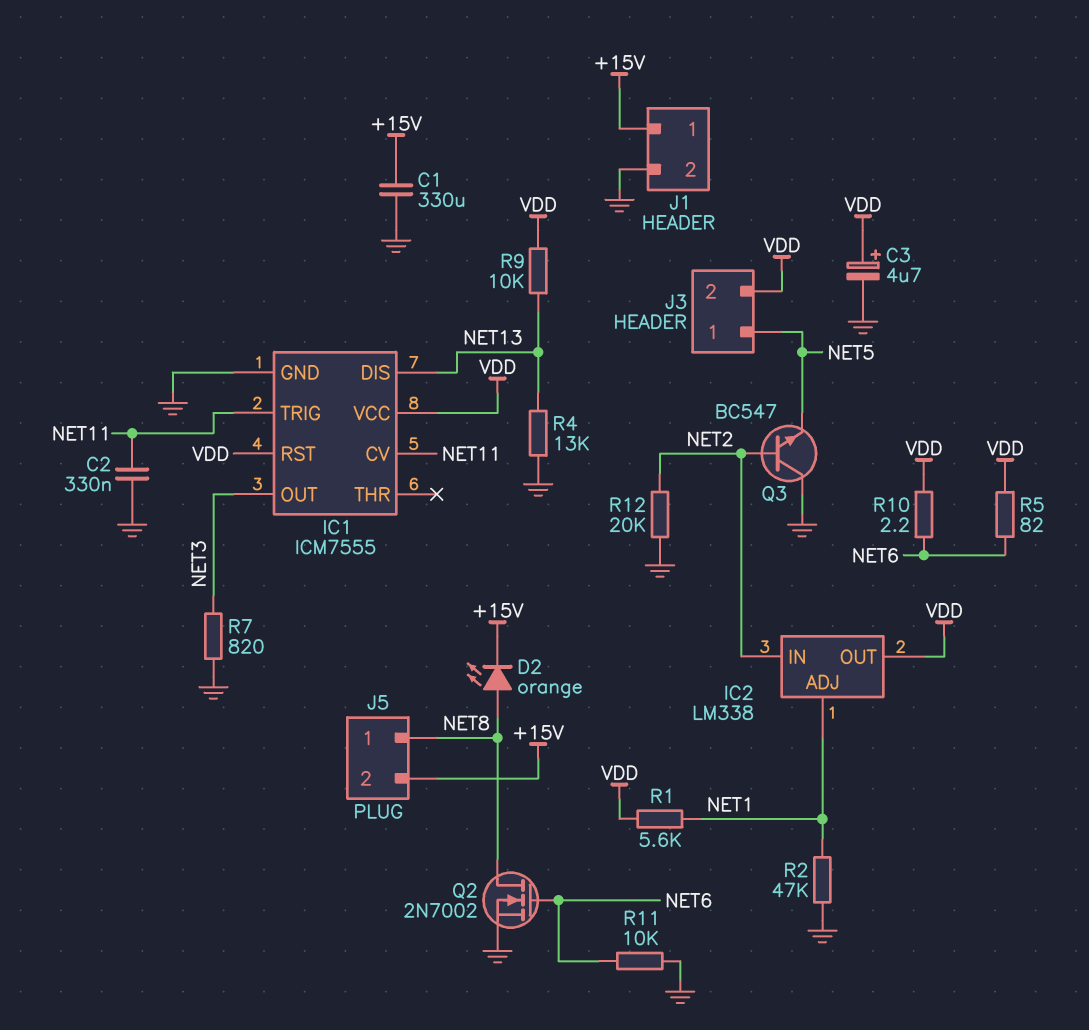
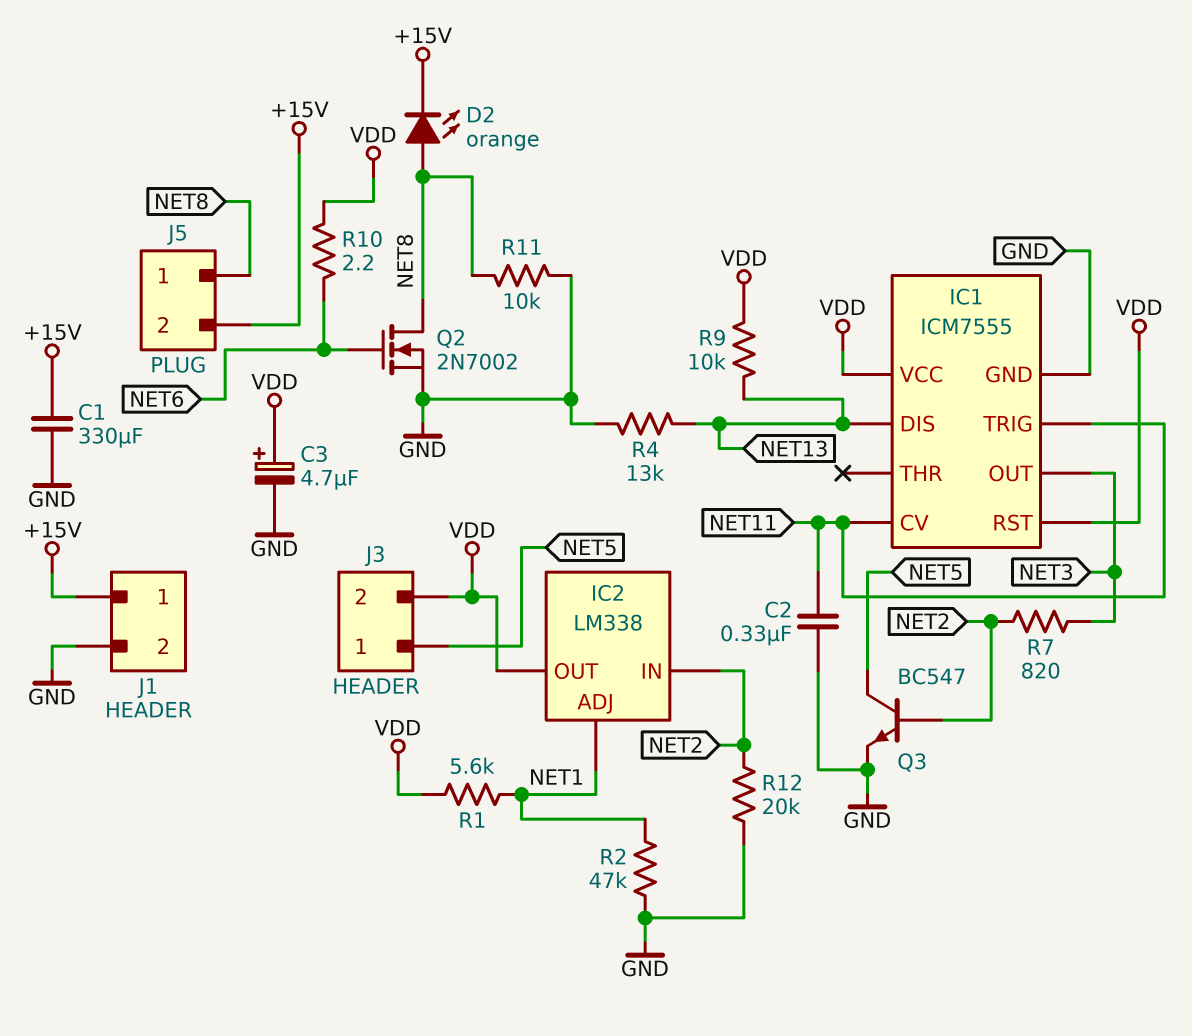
Q3: NPN BC547 (B NET2, C GND, E NET5) -> NPN BC547 (B NET2, C NET5, E GND)
R5: 82 (NET6, VDD) -> none
R7: 820 (GND, NET3) -> 820 (NET2, NET3)
R11: 10k (GND, NET6) -> 10k (GND, NET8)

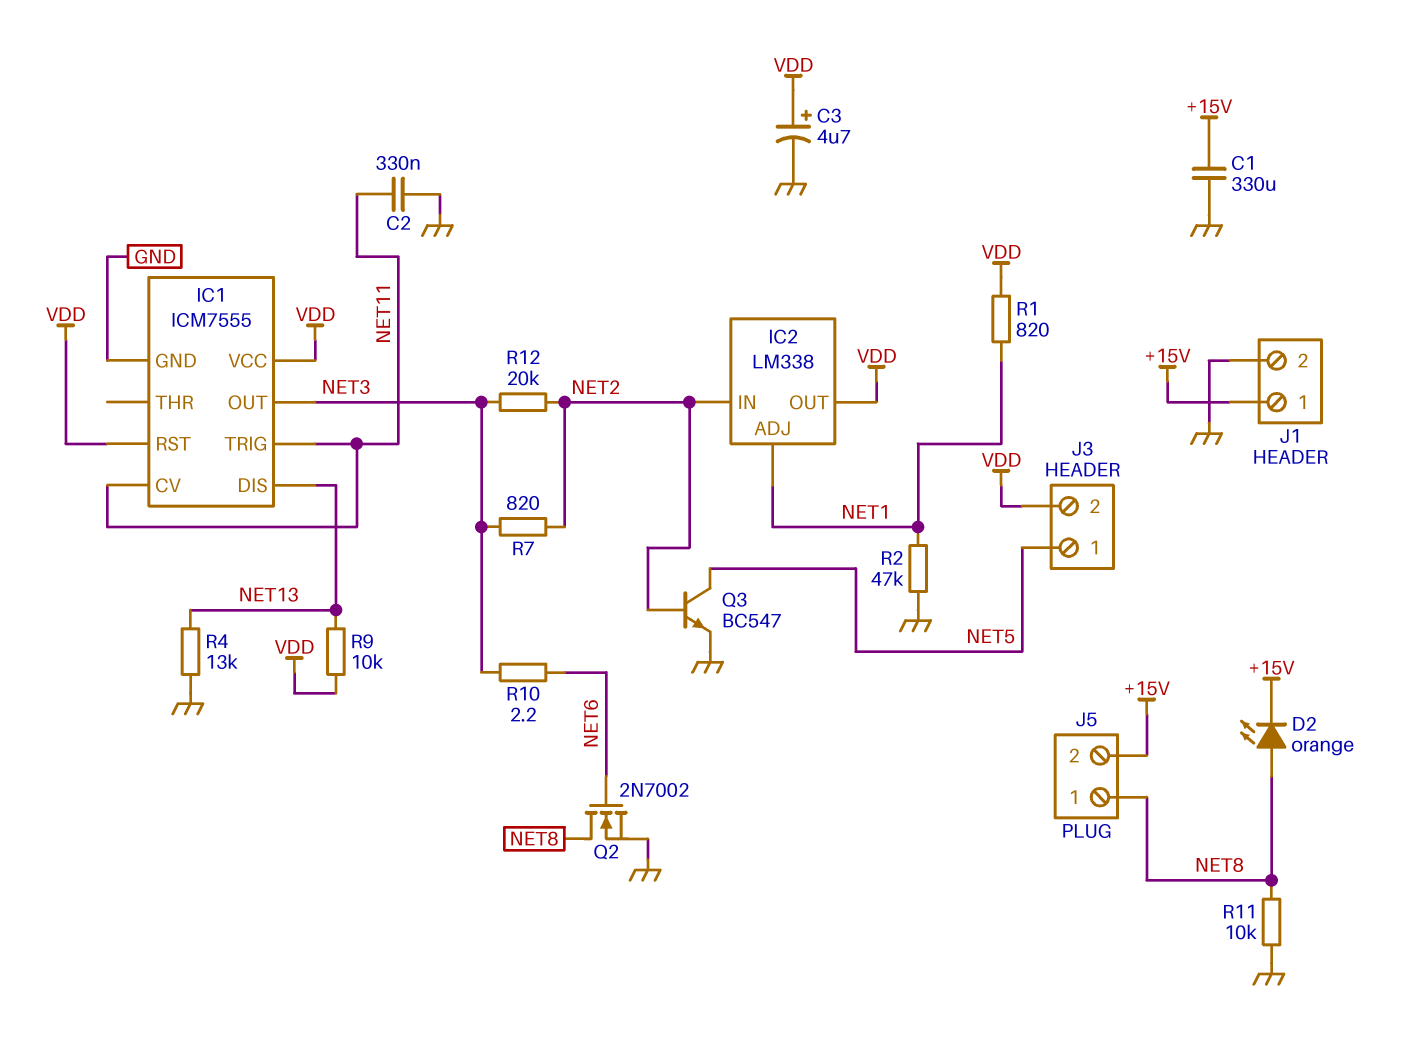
R1: 5.6k (NET1, VDD) -> 820 (NET1, VDD)
R10: 2.2 (NET6, VDD) -> 2.2 (NET3, NET6)
R12: 20k (GND, NET2) -> 20k (NET2, NET3)

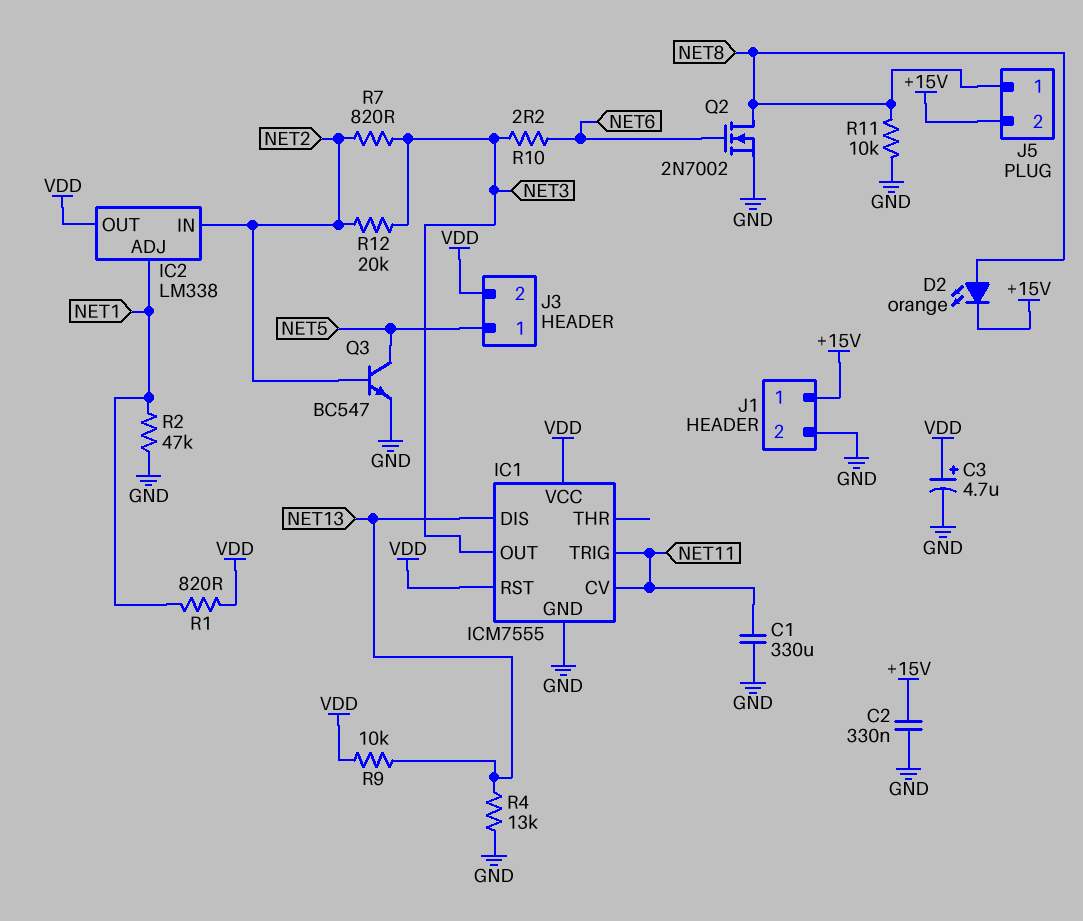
C1: 330uF (+15V, GND) -> 330uF (GND, NET11)
C2: 330nF (GND, NET11) -> 330nF (+15V, GND)

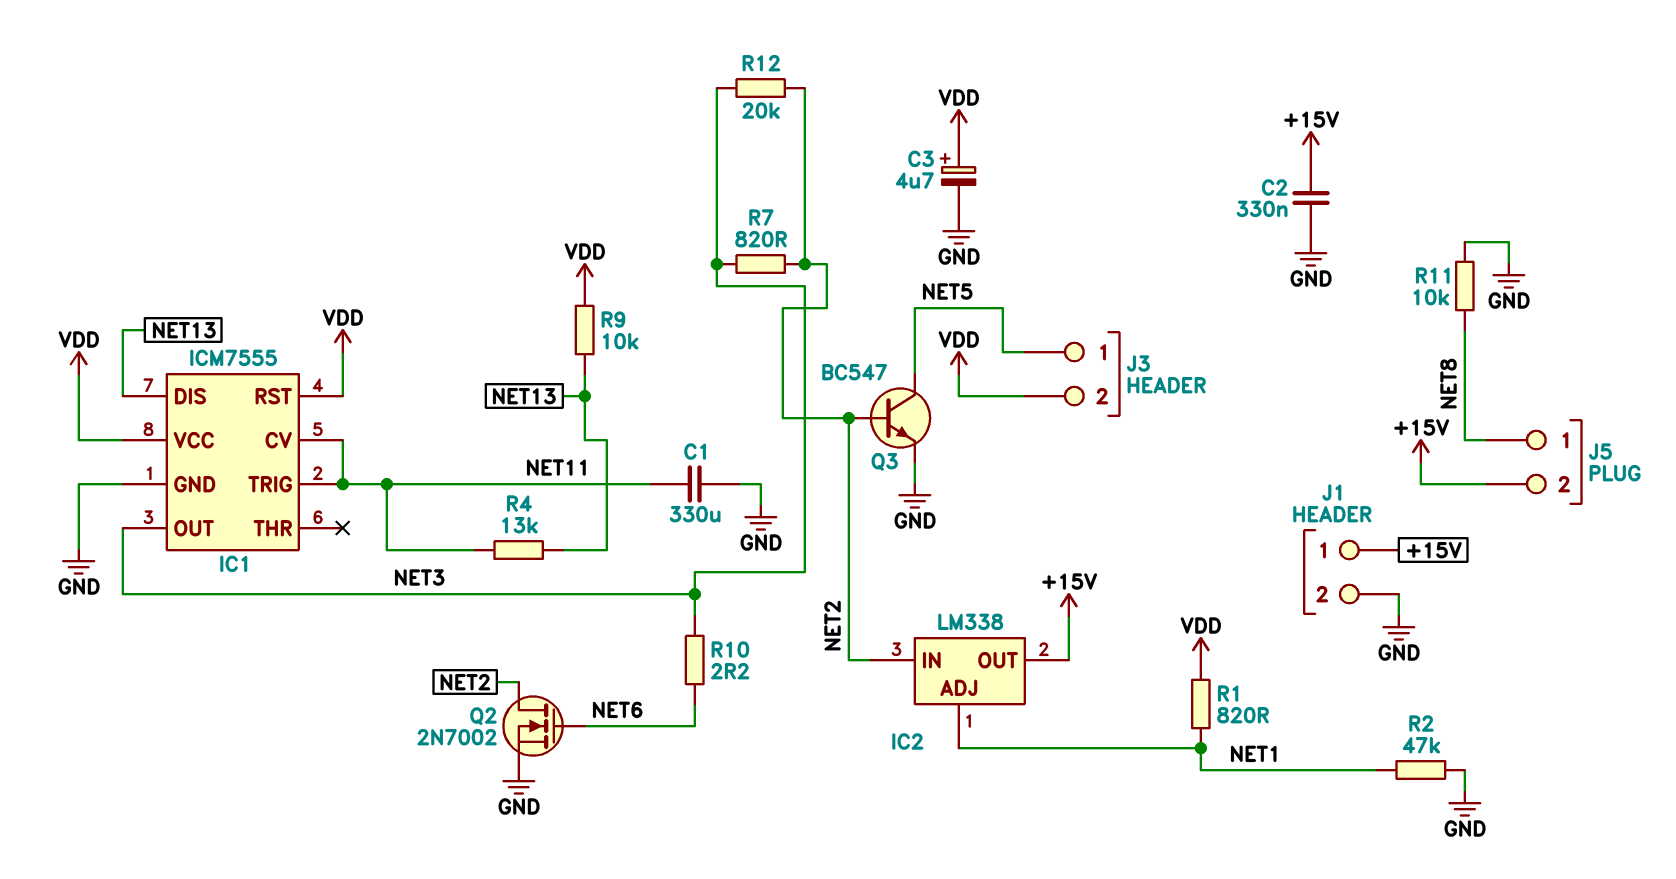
D2: LED orange (A NET8, K +15V) -> none
IC2 pin OUT: VDD -> +15V
Q2: NMOS 2N7002 (G NET6, D NET8, S GND) -> NMOS 2N7002 (G NET6, D NET2, S GND)
R4: 13k (GND, NET13) -> 13k (NET11, NET13)

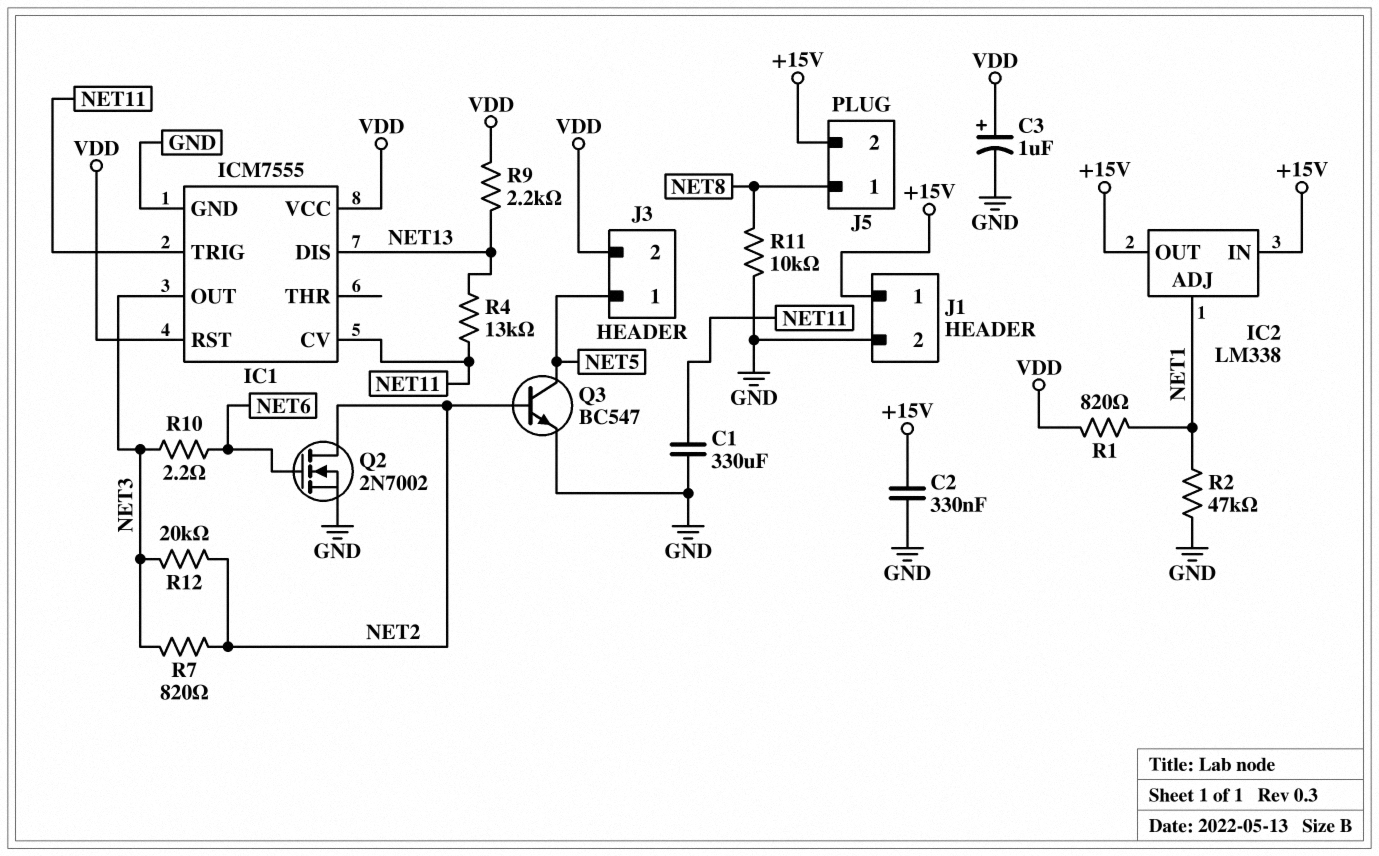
C3: 4.7uF (plus VDD, minus GND) -> 1uF (plus VDD, minus GND)
IC2 pin IN: NET2 -> +15V
R9: 10k (NET13, VDD) -> 2.2k (NET13, VDD)

